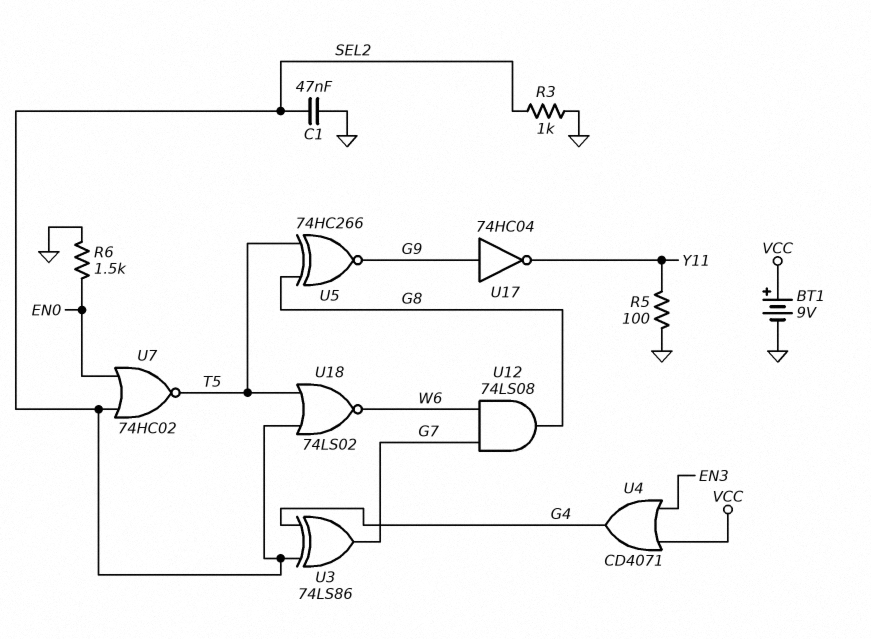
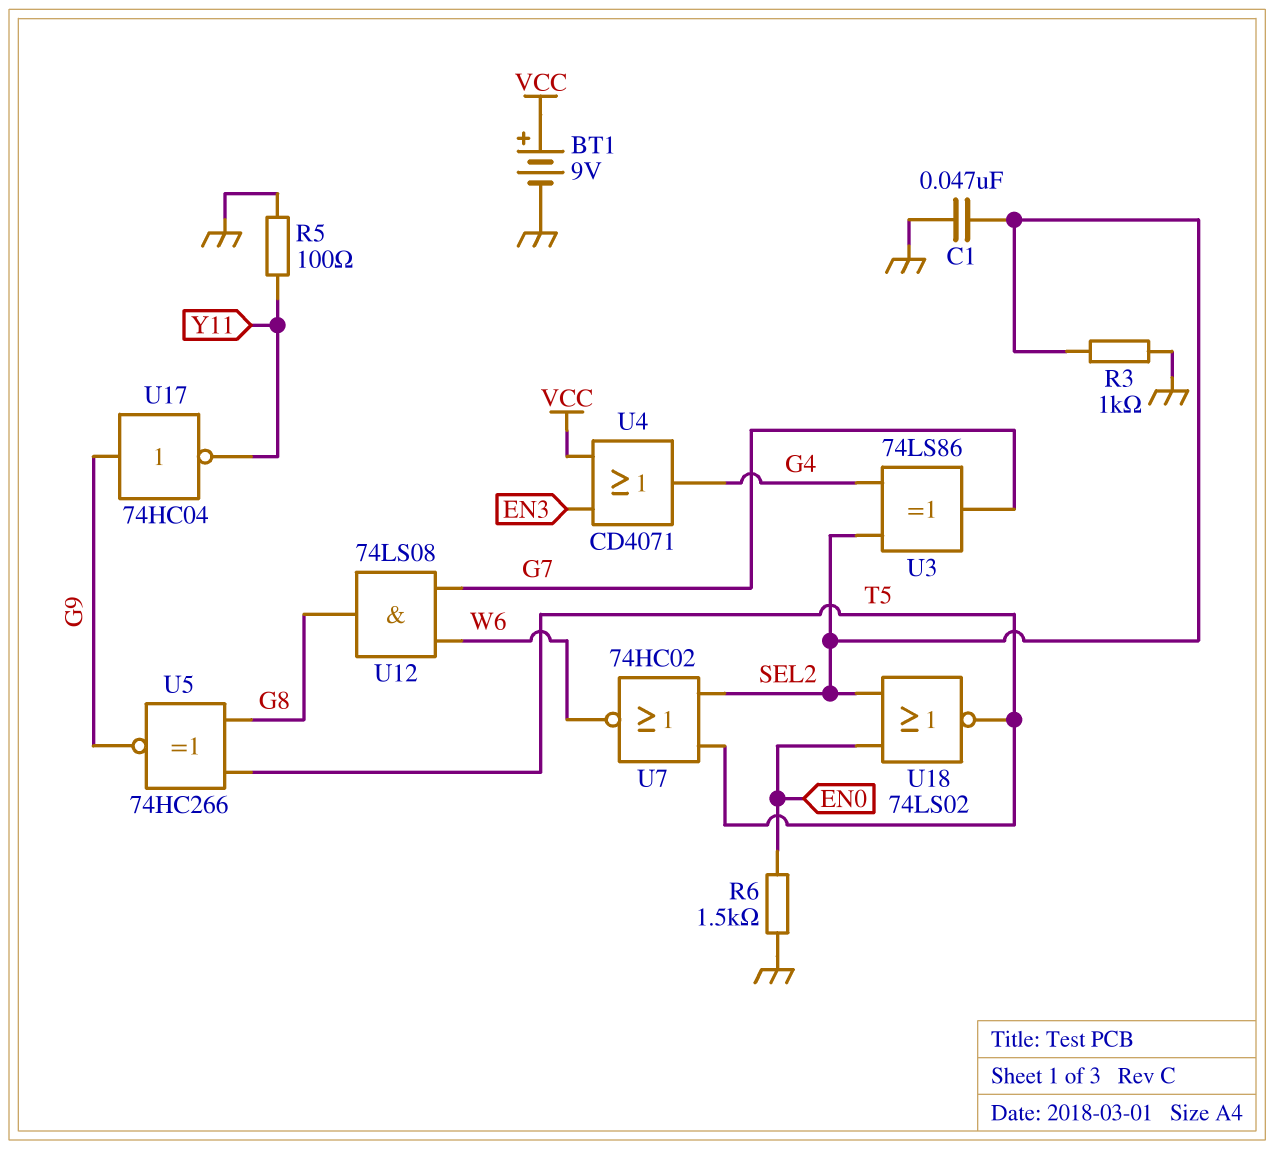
U7: NOR 74HC02 (in EN0, in SEL2, out T5) -> NOR 74HC02 (in SEL2, in T5, out W6)
U18: NOR 74LS02 (in SEL2, in T5, out W6) -> NOR 74LS02 (in EN0, in SEL2, out T5)

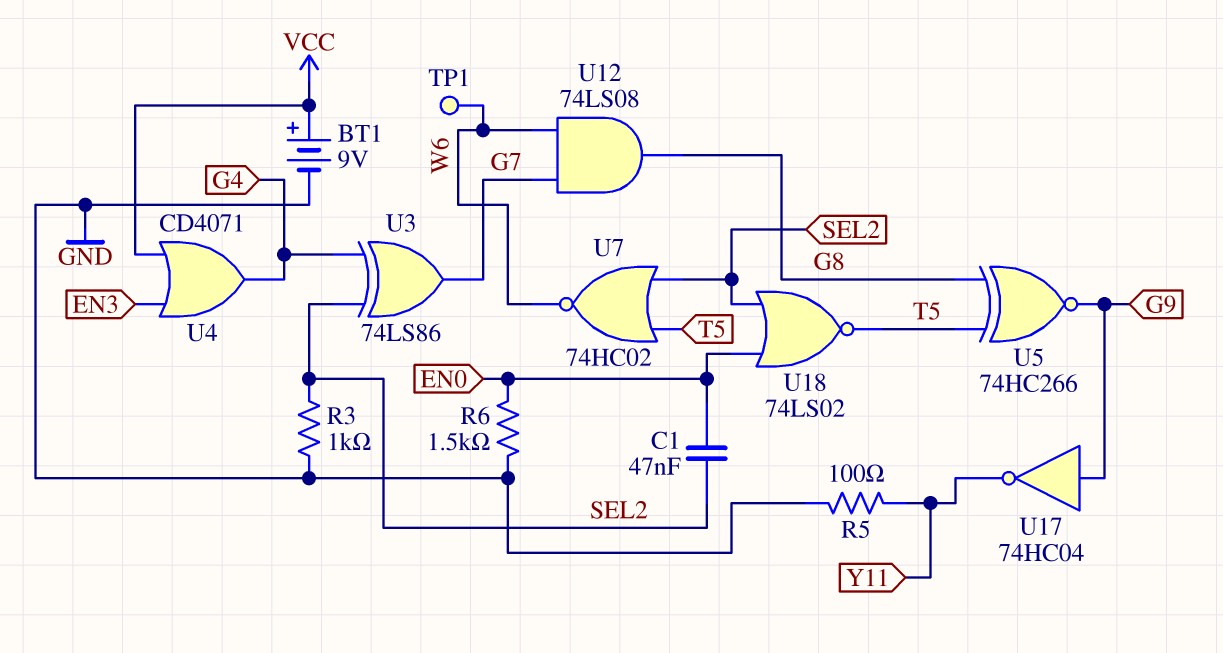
C1: 47nF (GND, SEL2) -> 47nF (EN0, SEL2)
TP1: none -> test point (W6)

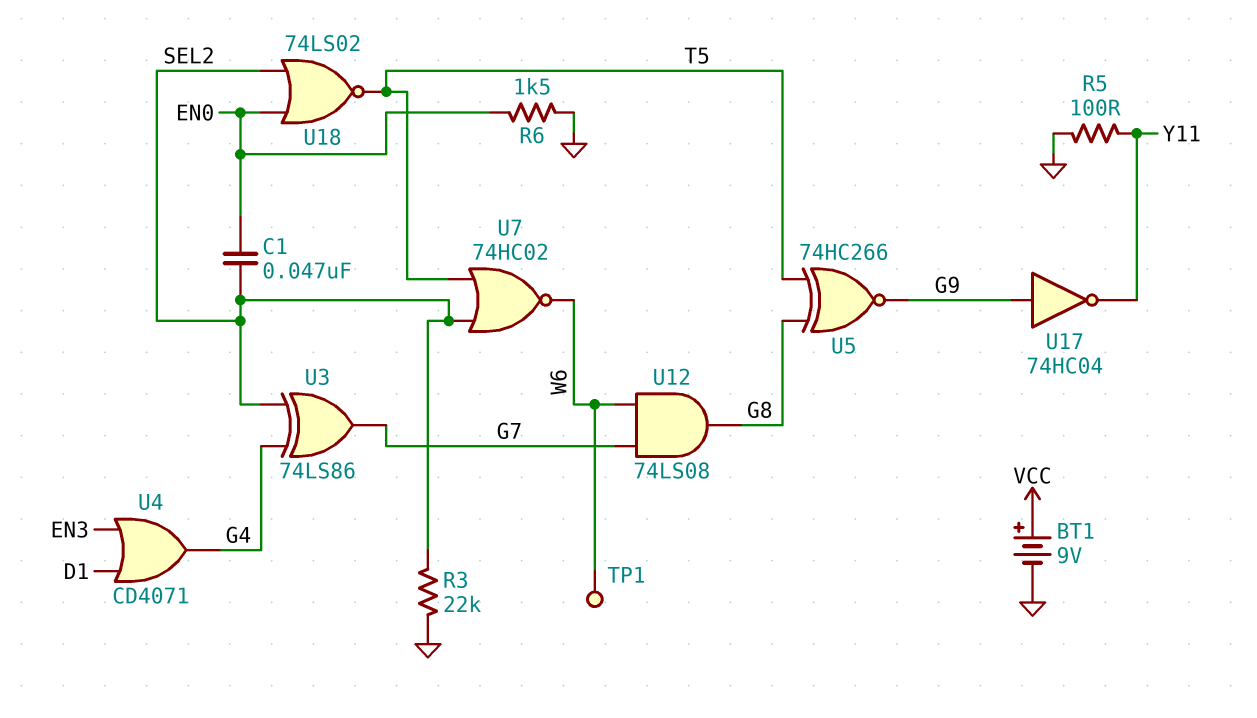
R3: 1k (GND, SEL2) -> 22k (GND, SEL2)
U4: OR CD4071 (in EN3, in VCC, out G4) -> OR CD4071 (in D1, in EN3, out G4)

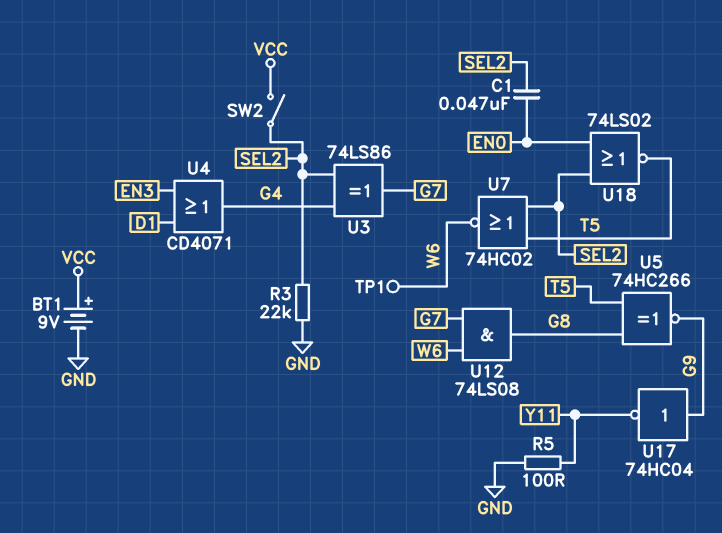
R6: 1.5k (EN0, GND) -> none
SW2: none -> switch (SEL2, VCC)

